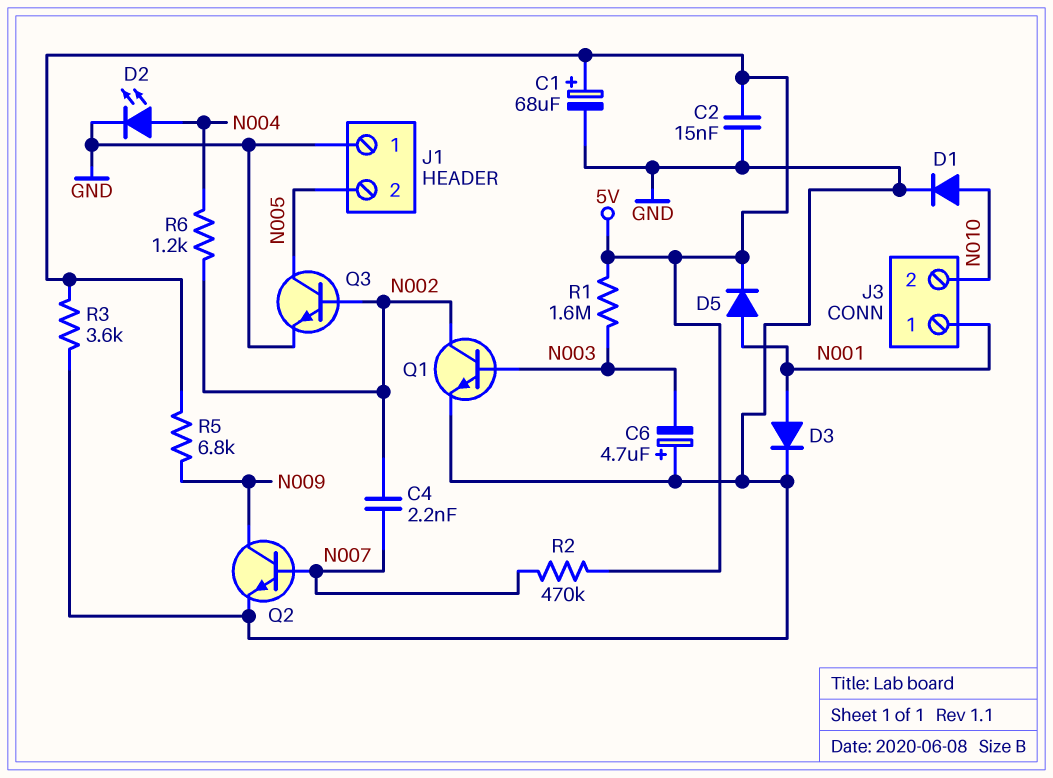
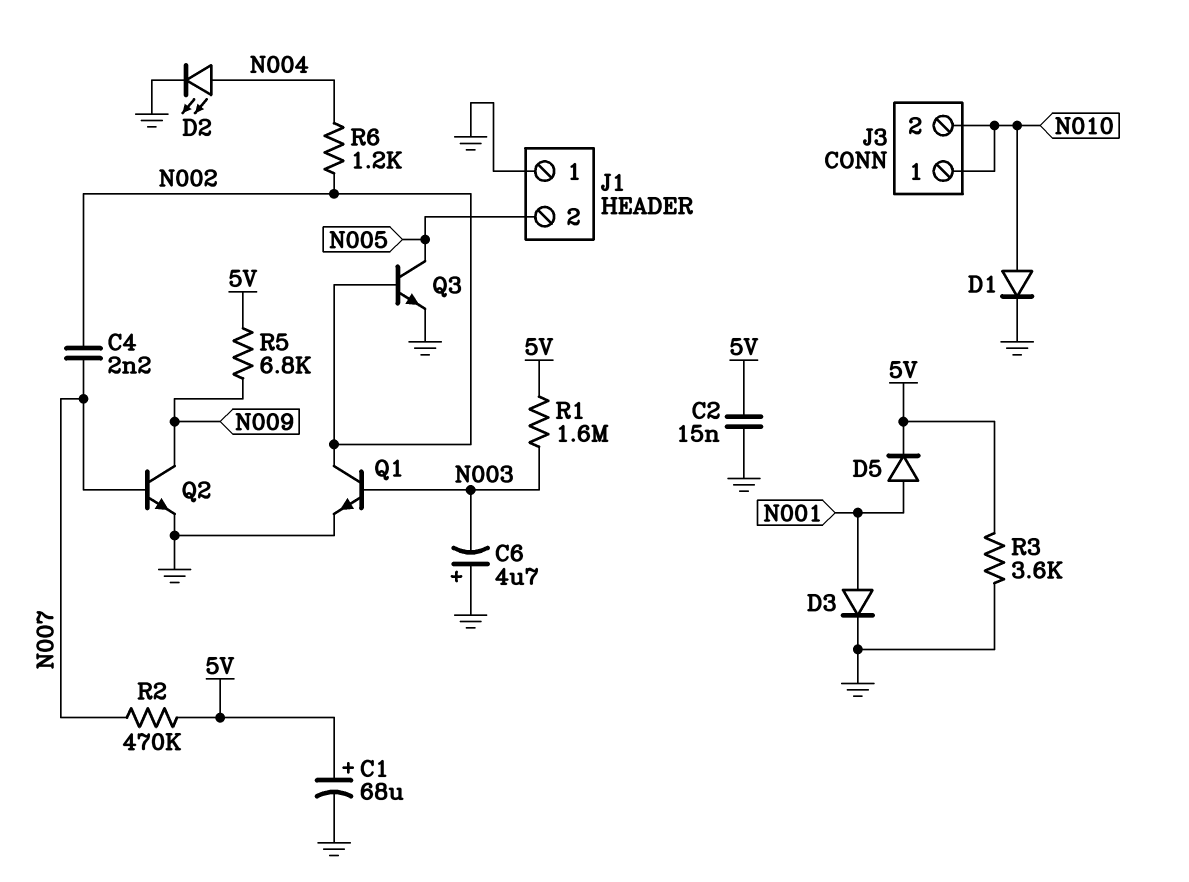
J3 pin 1: N001 -> N010

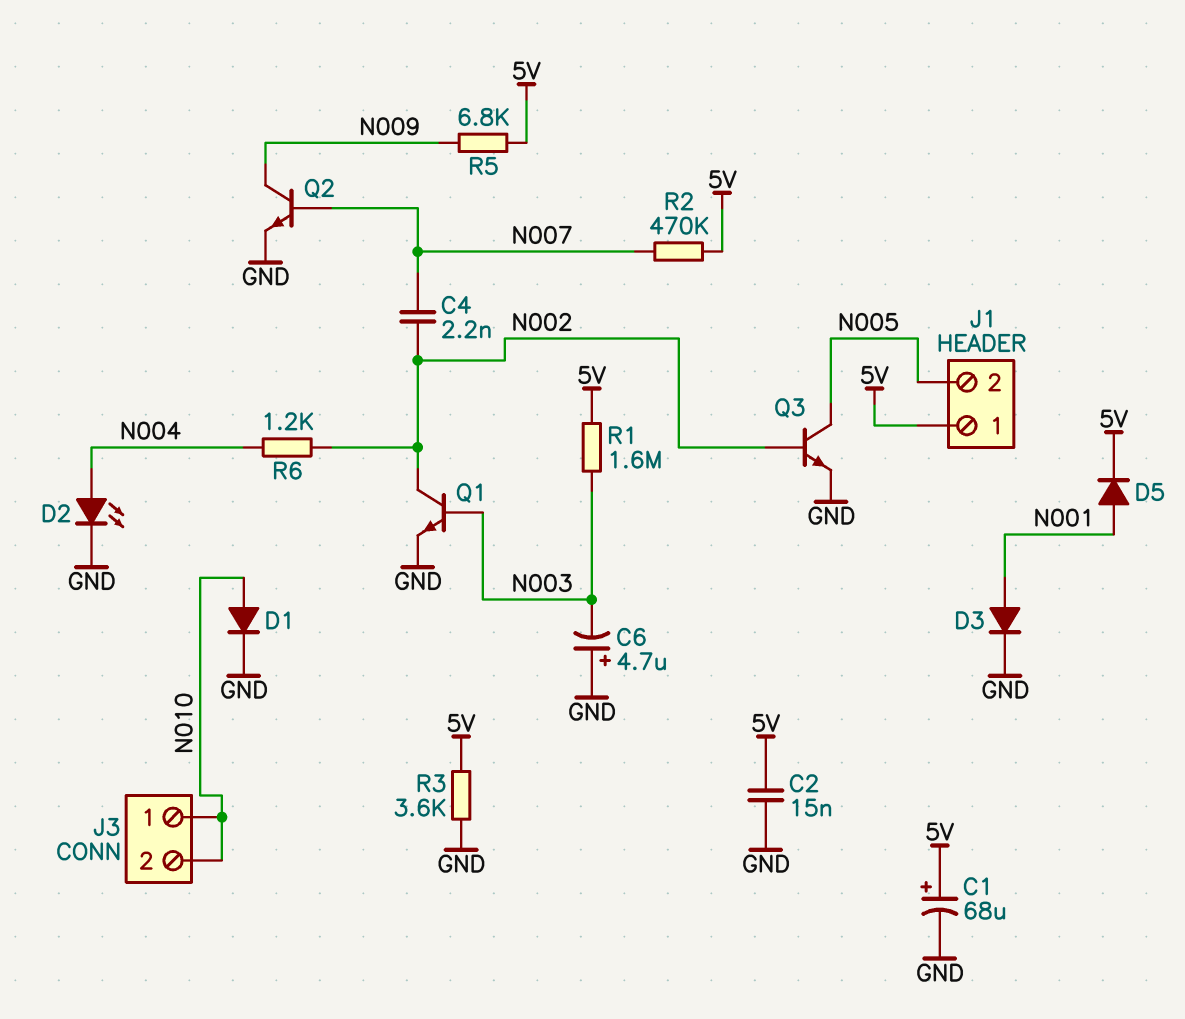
J1 pin 1: GND -> 5V

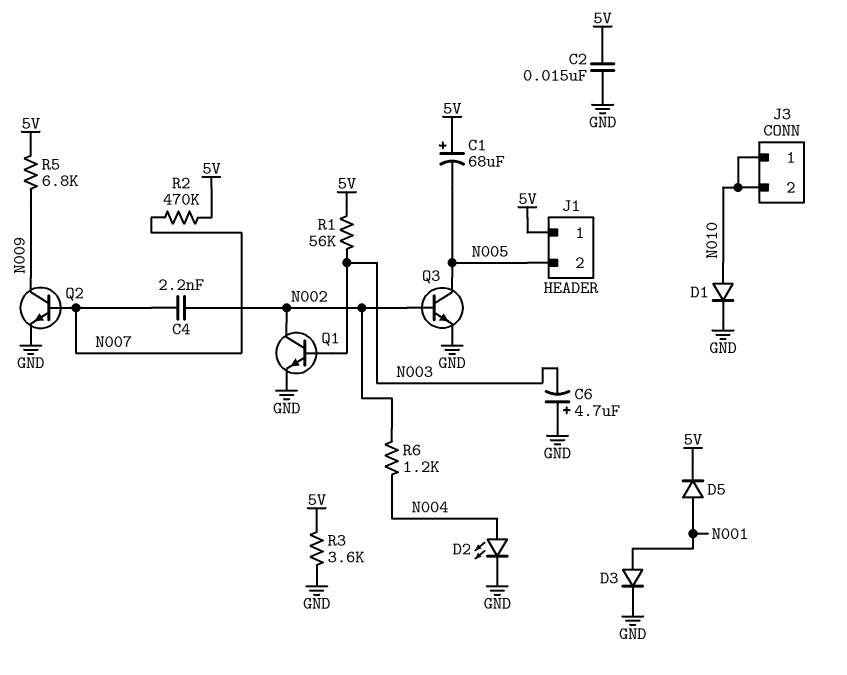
C1: 68uF (plus 5V, minus GND) -> 68uF (plus 5V, minus N005)
R1: 1.6M (5V, N003) -> 56k (5V, N003)

